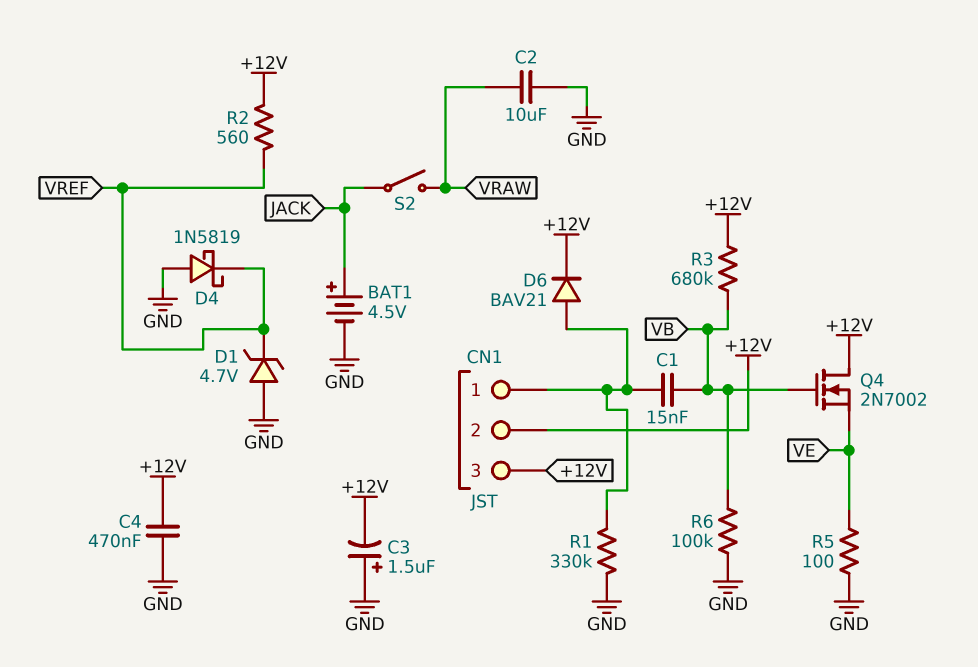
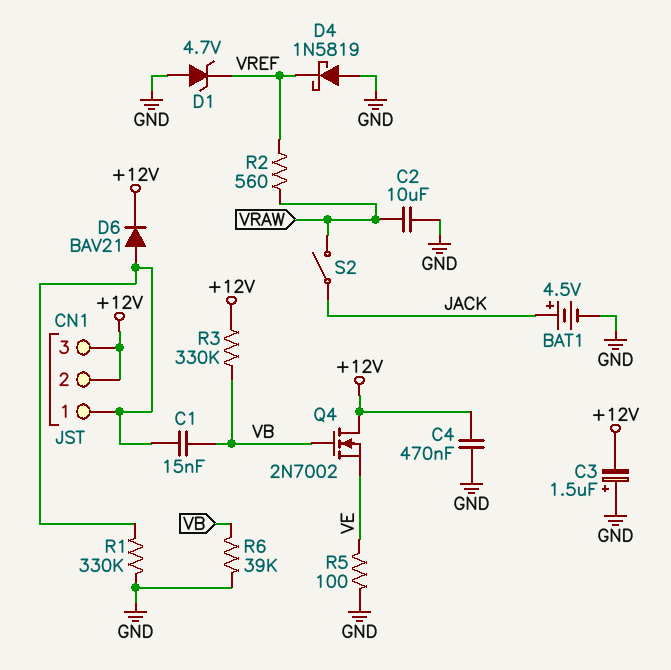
R2: 560 (+12V, VREF) -> 560 (VRAW, VREF)
R3: 680k (+12V, VB) -> 330k (+12V, VB)
R6: 100k (GND, VB) -> 39k (GND, VB)

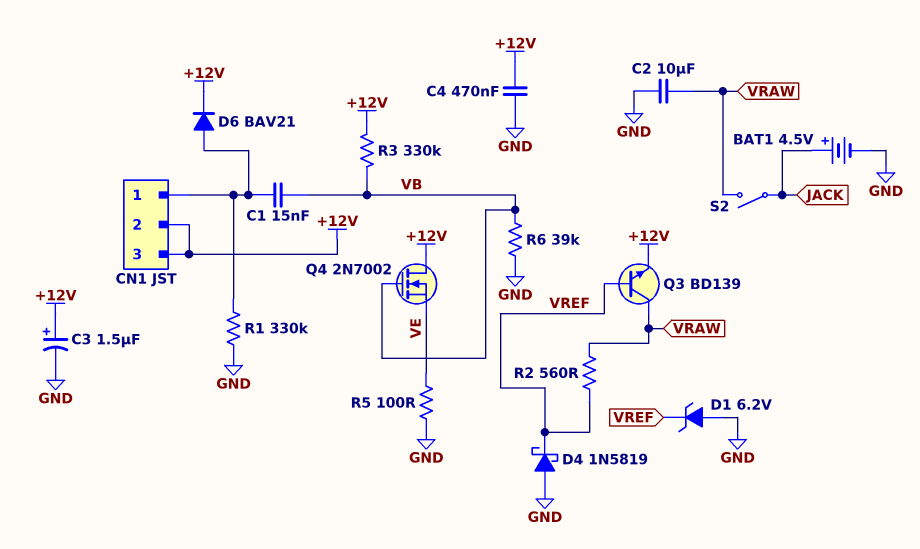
C3: 1.5uF (plus GND, minus +12V) -> 1.5uF (plus +12V, minus GND)
D1: zener 4.7V (A GND, K VREF) -> zener 6.2V (A GND, K VREF)
Q3: none -> NPN BD139 (B VREF, C VRAW, E +12V)

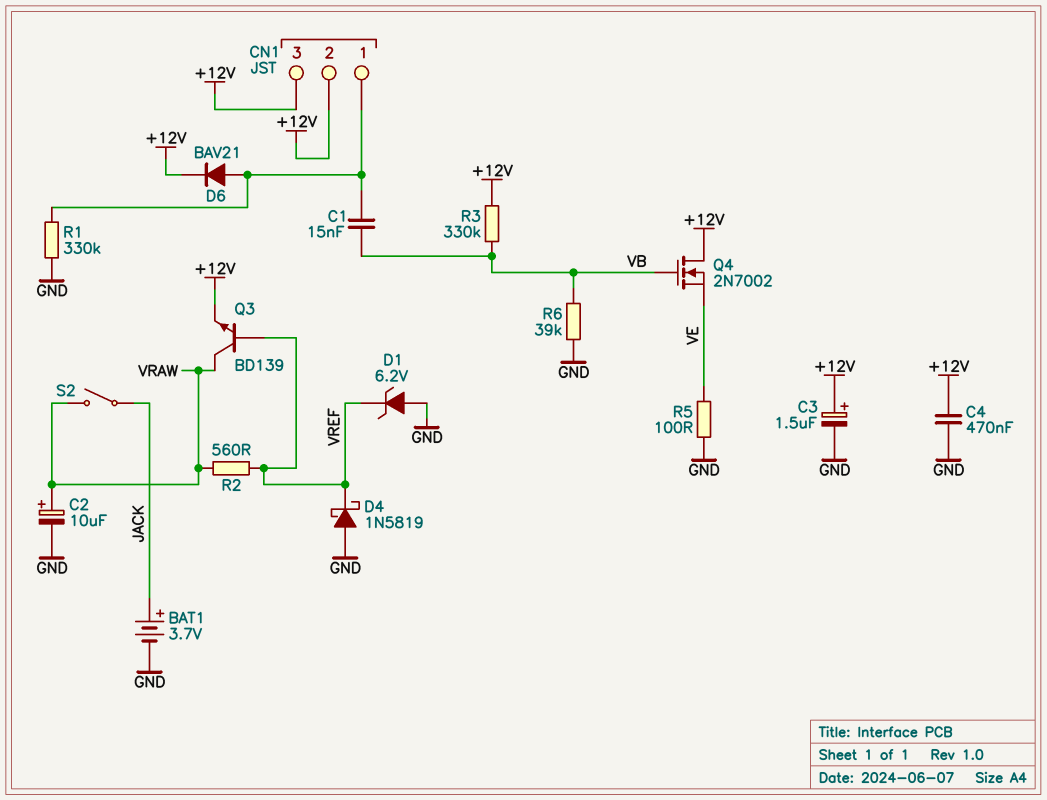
BAT1: 4.5V (plus JACK, minus GND) -> 3.7V (plus JACK, minus GND)
C2: 10uF (GND, VRAW) -> 10uF (plus VRAW, minus GND)

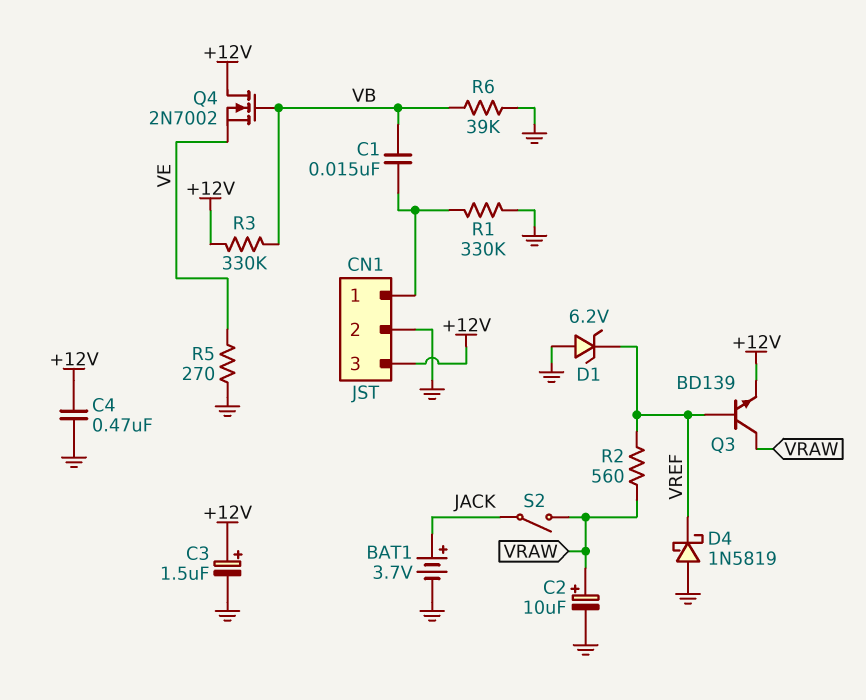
CN1 pin 2: +12V -> GND
D6: diode BAV21 (A CN1/1, K +12V) -> none
R5: 100 (GND, VE) -> 270 (GND, VE)

